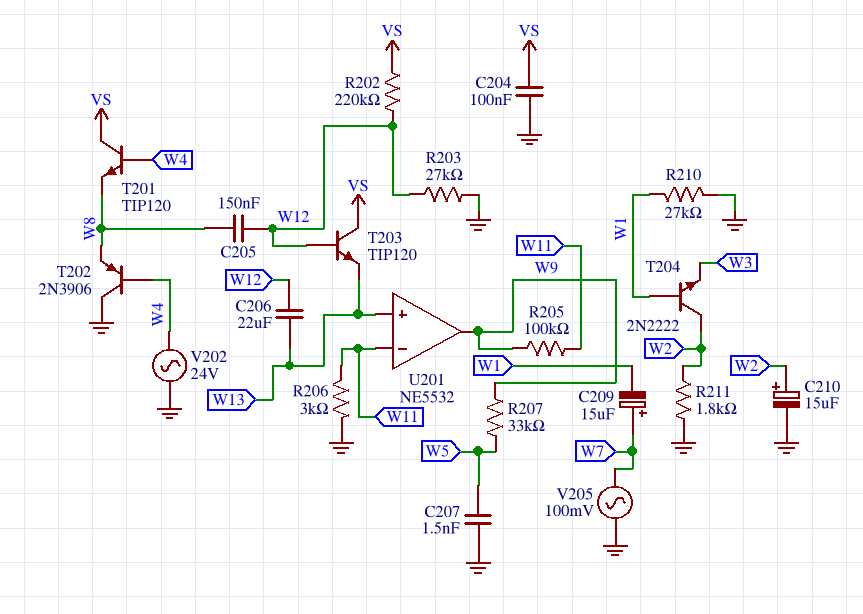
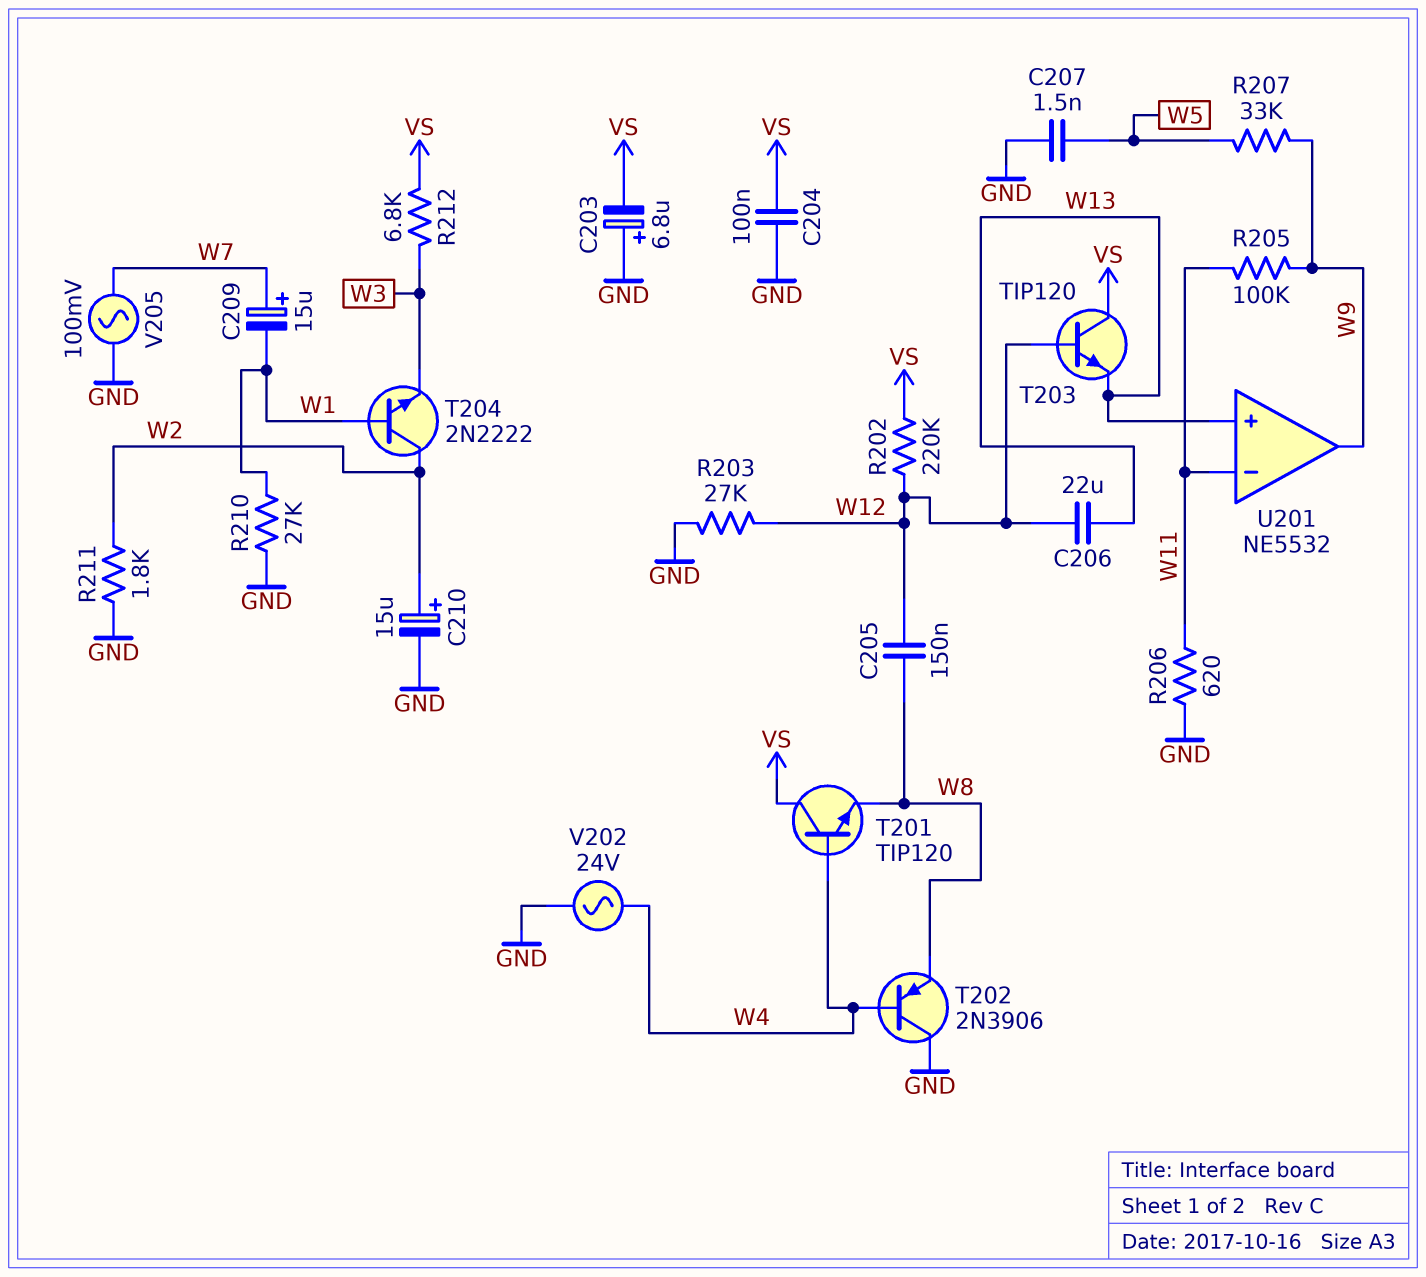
C203: none -> 6.8uF (plus GND, minus VS)
R206: 3k (GND, W11) -> 620 (GND, W11)
R212: none -> 6.8k (VS, W3)

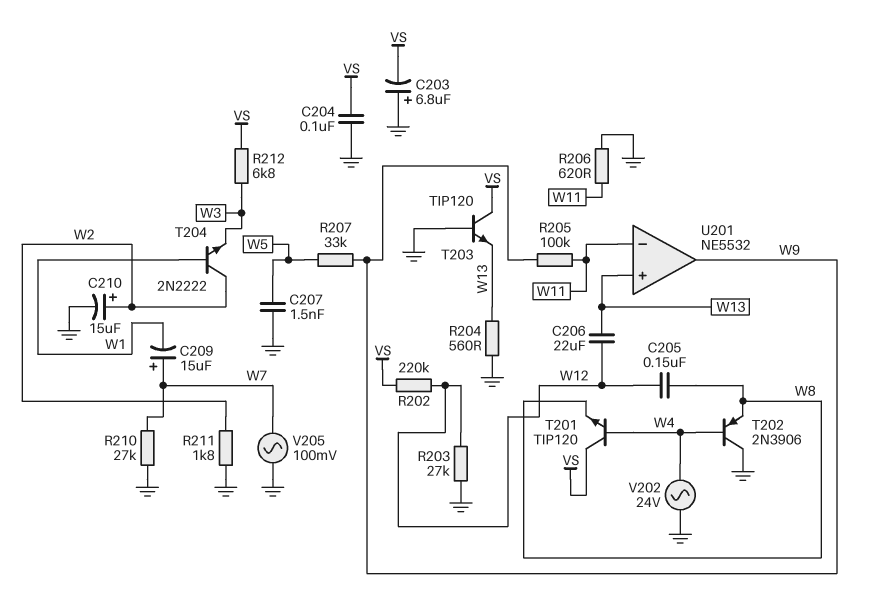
R204: none -> 560 (GND, W13)
R210: 27k (GND, W1) -> 27k (GND, W7)
T203: NPN TIP120 (B W12, C VS, E W13) -> NPN TIP120 (B GND, C VS, E W13)

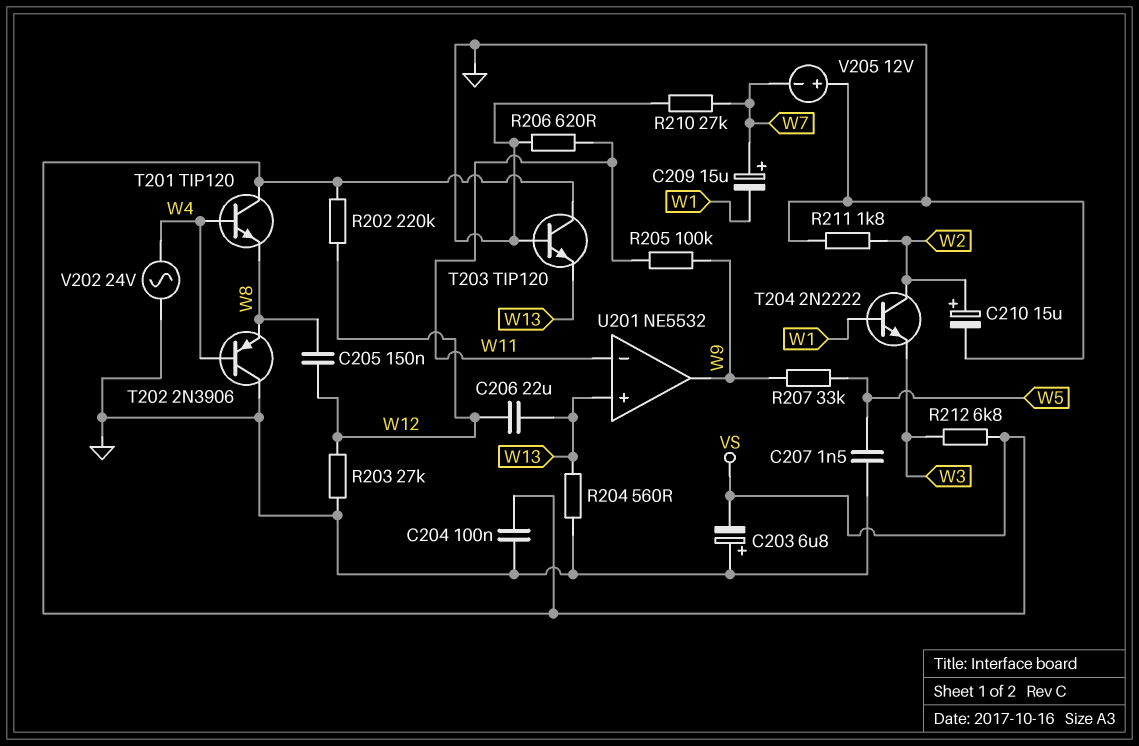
V205: AC 100mV (GND, W7) -> 12V (plus GND, minus W7)

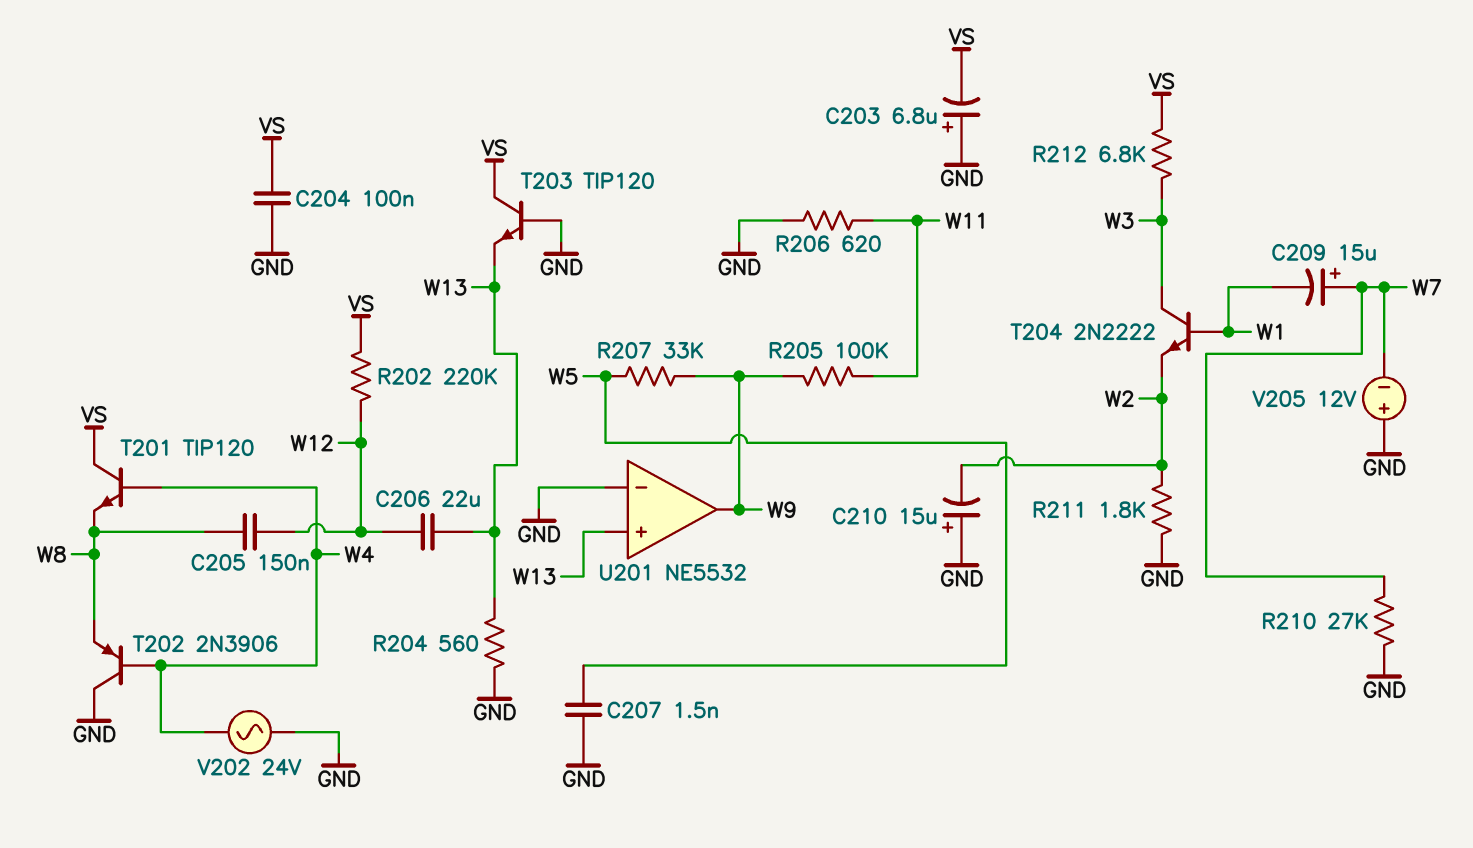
C210: 15uF (plus W2, minus GND) -> 15uF (plus GND, minus W2)
R203: 27k (GND, W12) -> none
T204: NPN 2N2222 (B W1, C W2, E W3) -> NPN 2N2222 (B W1, C W3, E W2)
U201 pin in-: W11 -> GND

